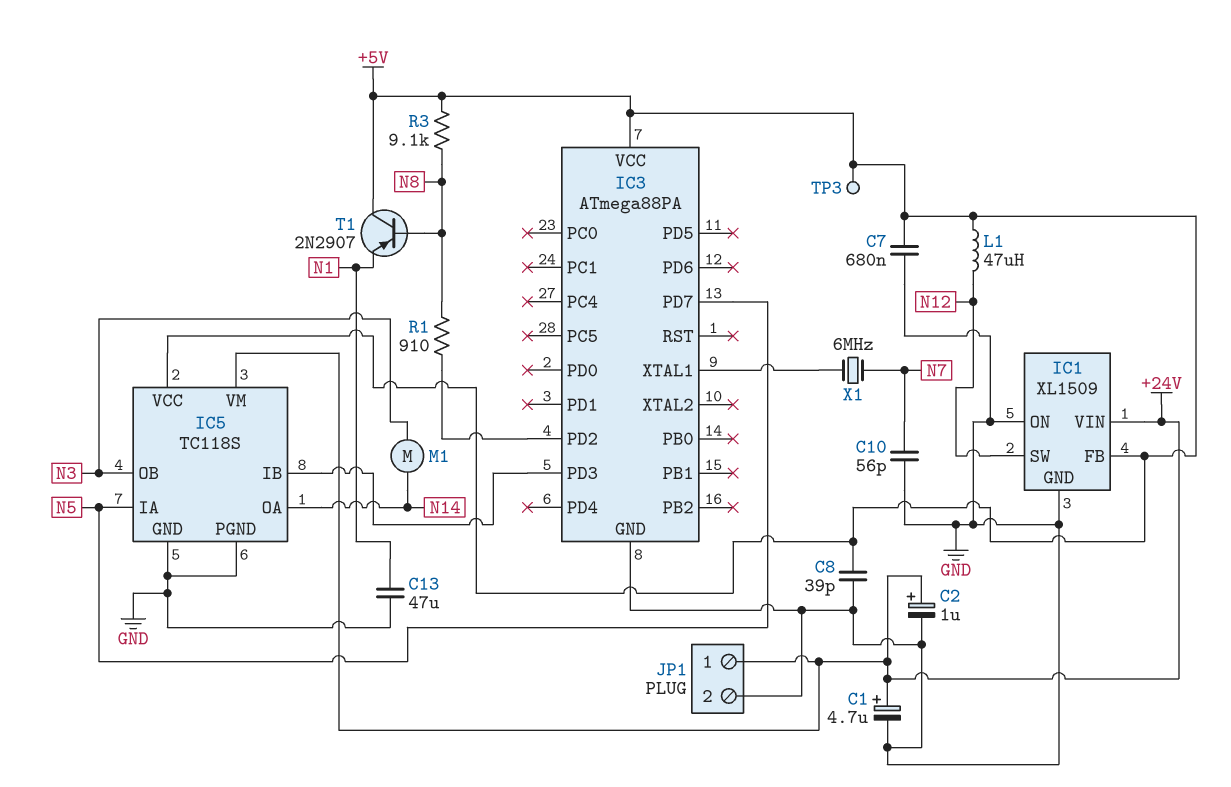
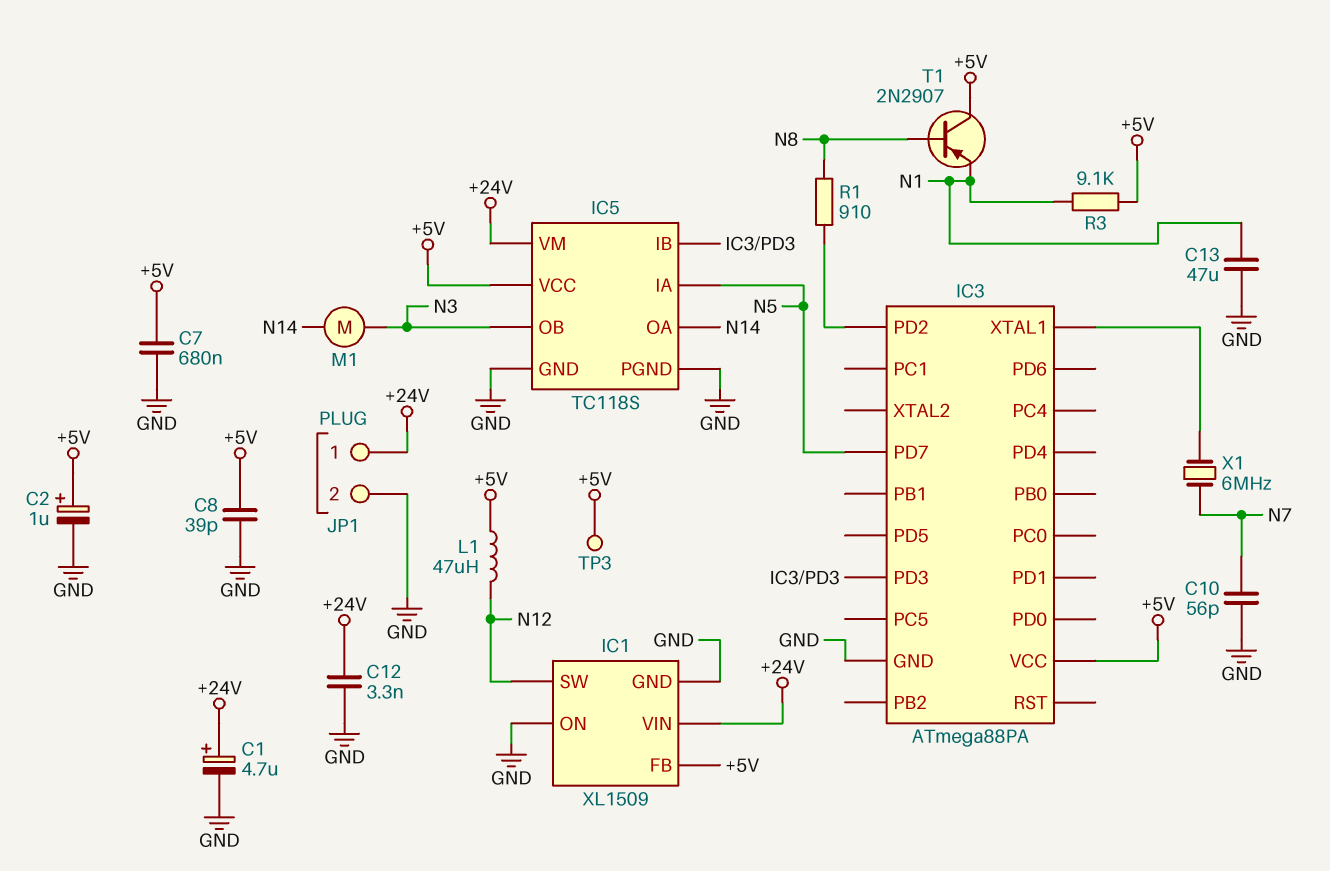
C2: 1uF (plus +24V, minus GND) -> 1uF (plus +5V, minus GND)
C12: none -> 3.3nF (+24V, GND)
R3: 9.1k (+5V, N8) -> 9.1k (+5V, N1)

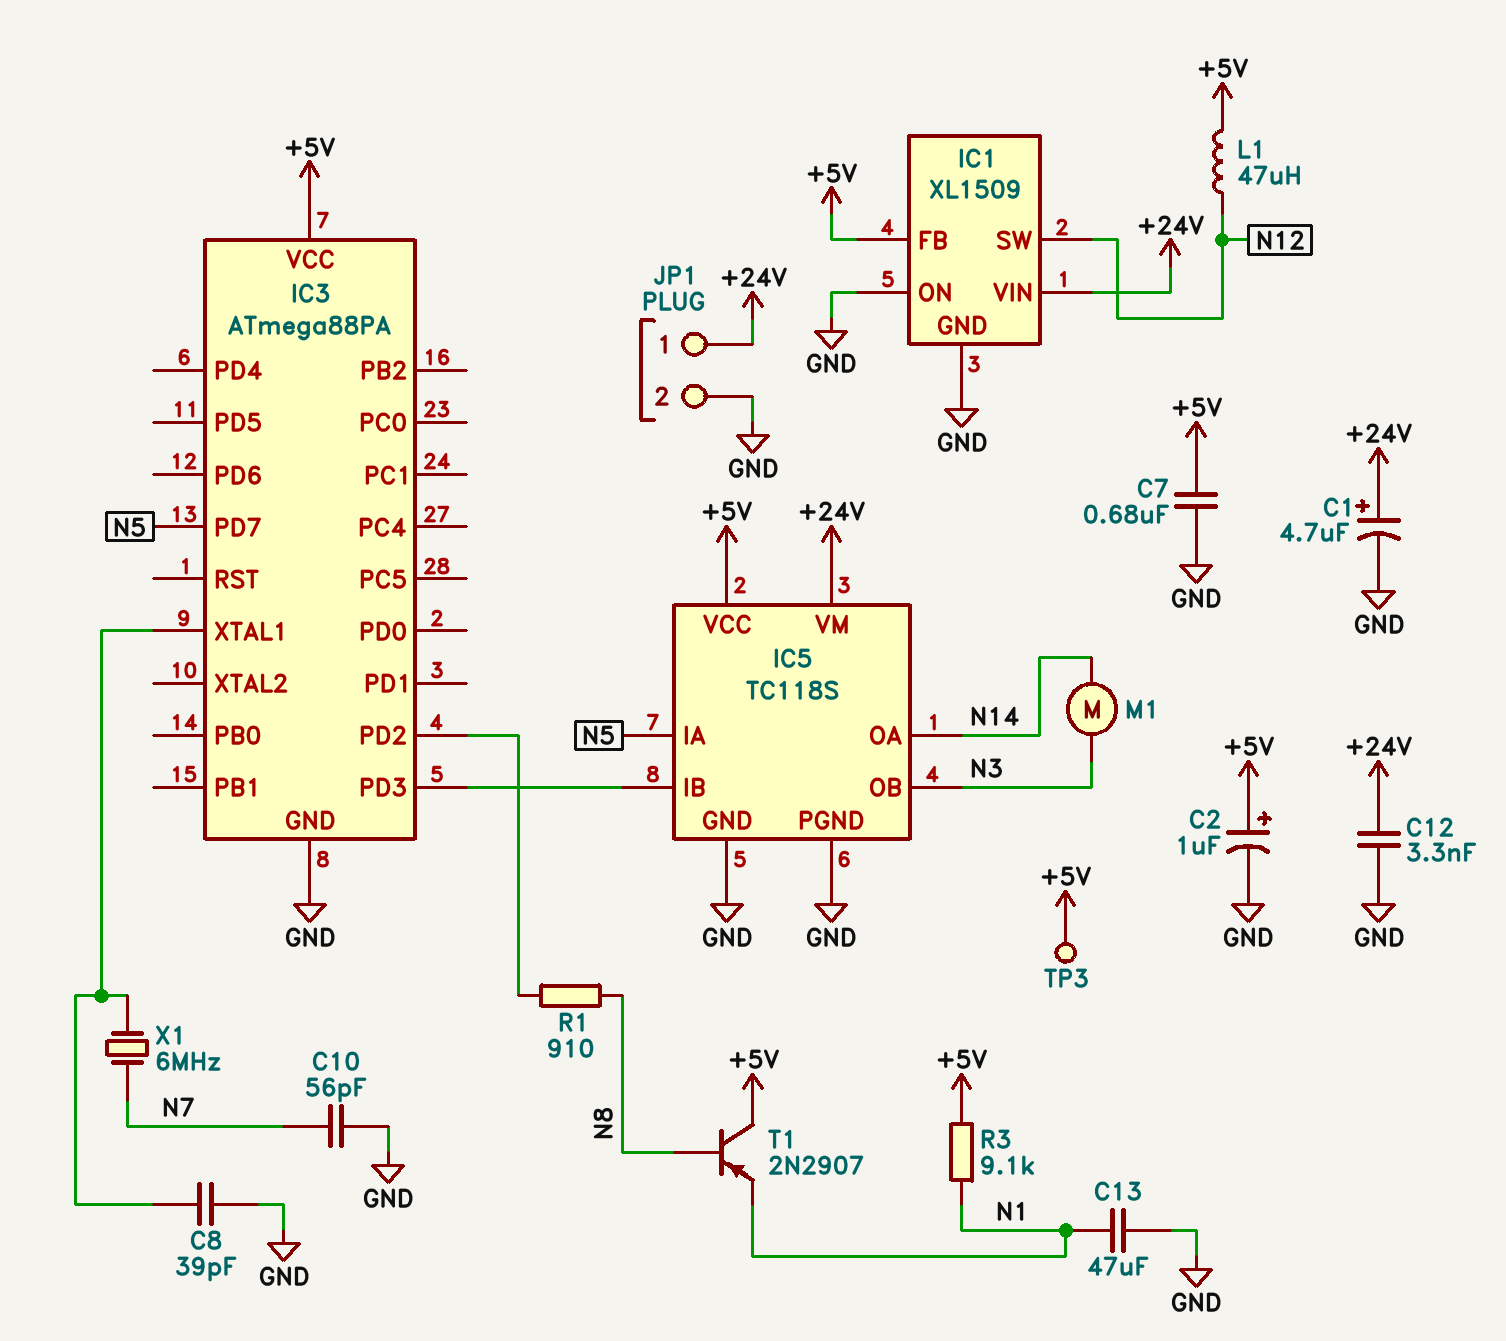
C8: 39pF (+5V, GND) -> 39pF (GND, IC3/XTAL1)

